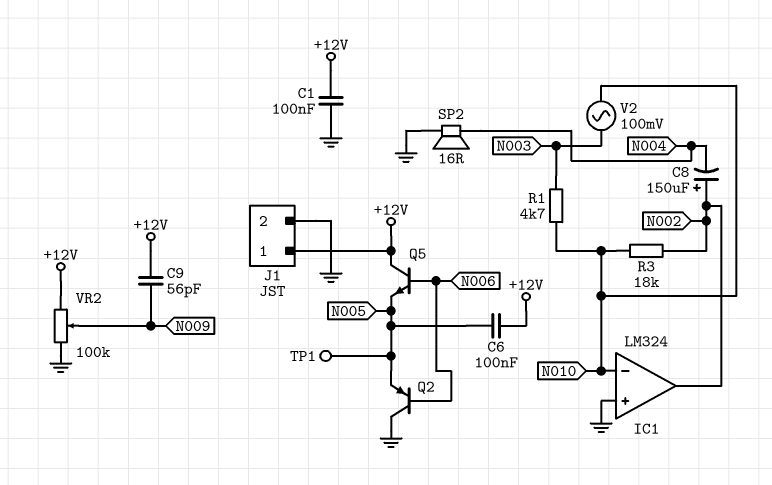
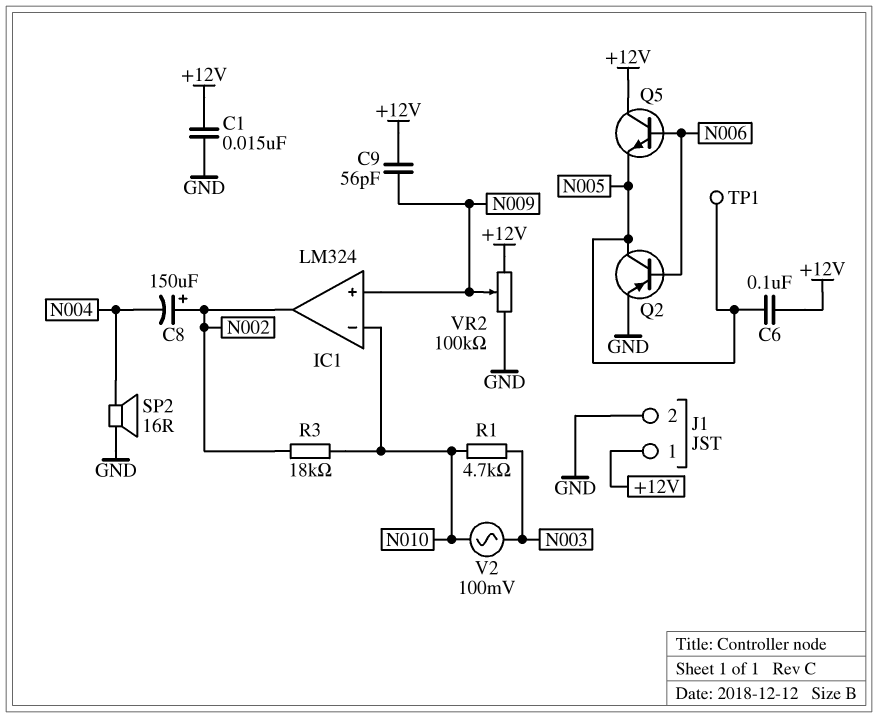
C1: 100nF (+12V, GND) -> 15nF (+12V, GND)
IC1 pin in+: GND -> N009
Q2: PNP (B N006, C GND, E N005) -> PNP (B N006, C N005, E GND)

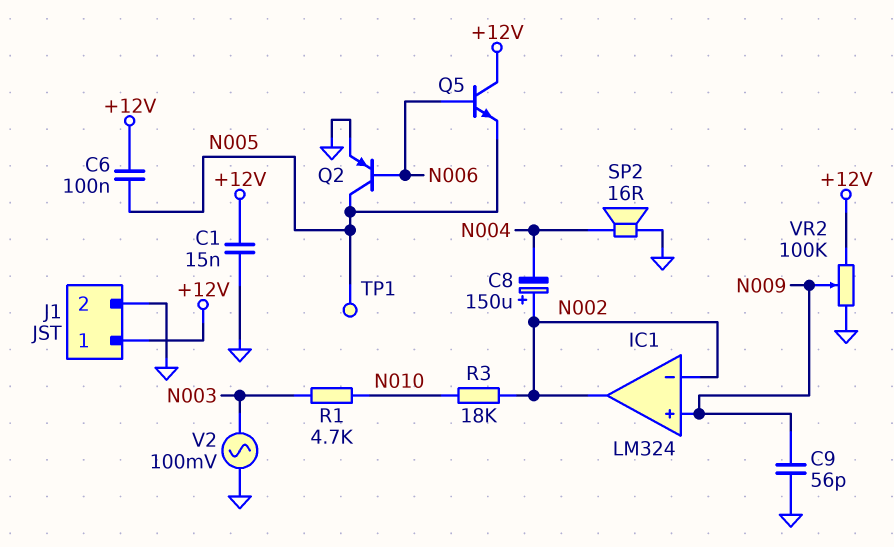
C9: 56pF (+12V, N009) -> 56pF (GND, N009)
IC1 pin in-: N010 -> N002
V2: AC 100mV (N003, N010) -> AC 100mV (GND, N003)

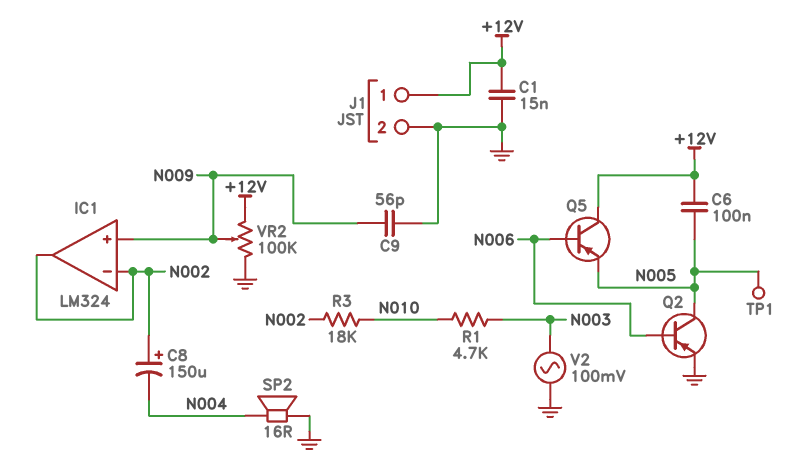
Q5: NPN (B N006, C +12V, E N005) -> PNP (B N006, C +12V, E N005)

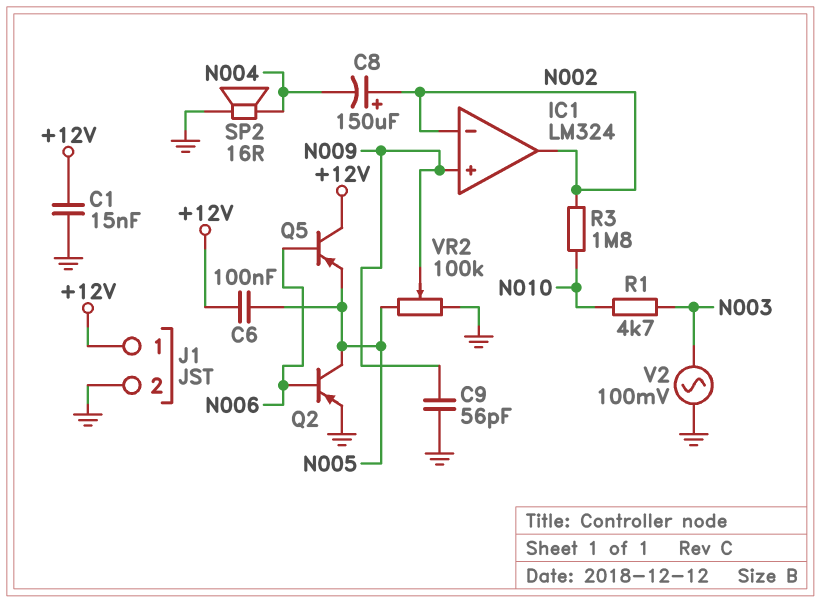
R3: 18k (N002, N010) -> 1.8M (N002, N010)
TP1: test point (N005) -> none
VR2: 100k (+12V, GND, wiper N009) -> 100k (GND, N005, wiper N009)

